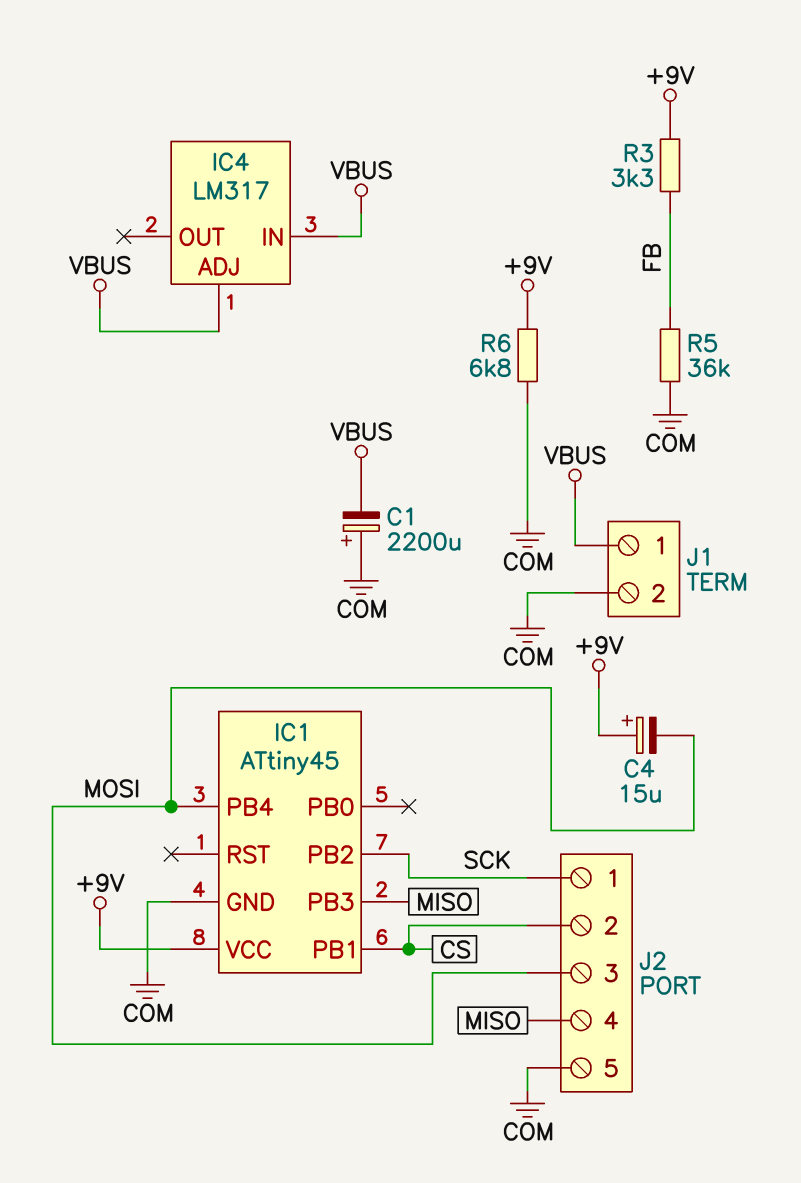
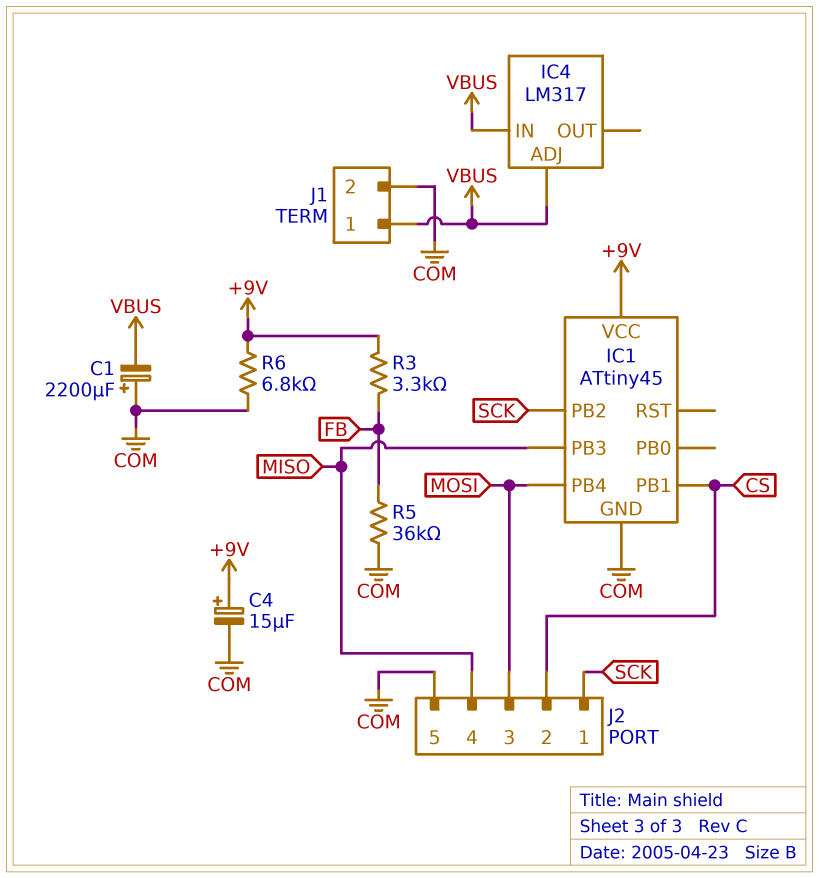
C4: 15uF (plus +9V, minus MOSI) -> 15uF (plus +9V, minus COM)

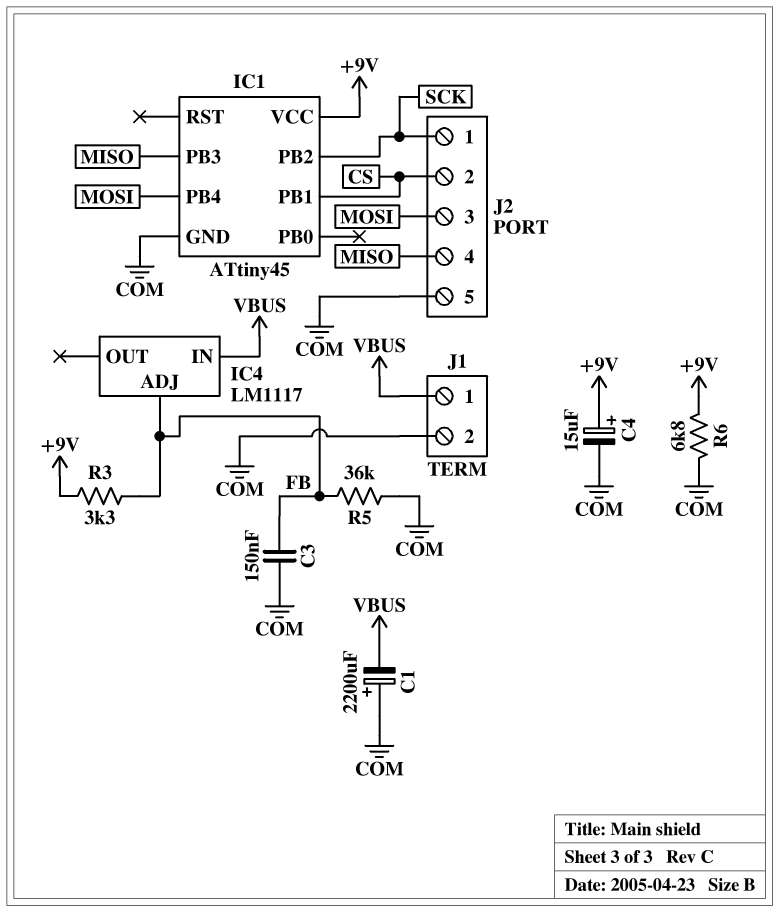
C3: none -> 150nF (COM, FB)
IC4: LM317 -> LM1117
IC4 pin ADJ: VBUS -> FB

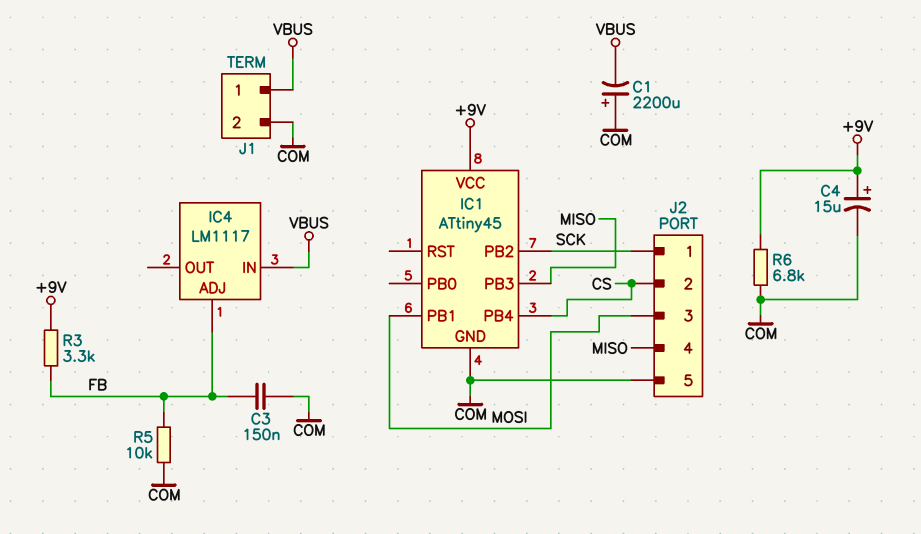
IC1 pin PB1: CS -> MOSI
IC1 pin PB4: MOSI -> CS
R5: 36k (COM, FB) -> 10k (COM, FB)

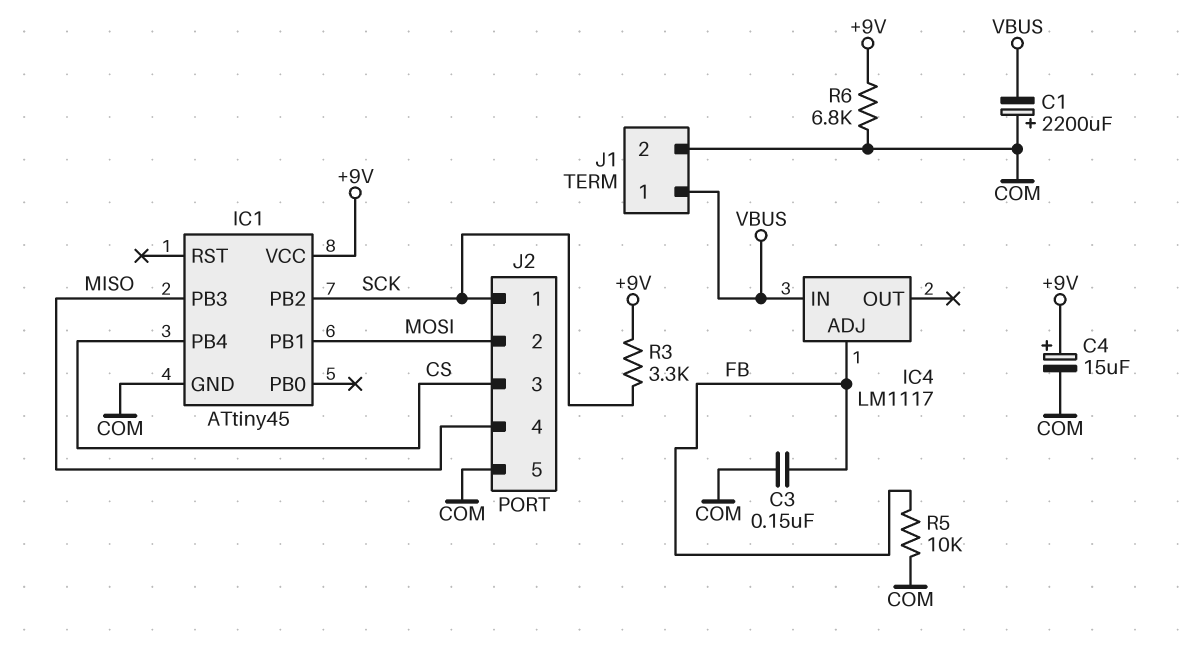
J2 pin 2: CS -> MOSI
J2 pin 3: MOSI -> CS
R3: 3.3k (+9V, FB) -> 3.3k (+9V, SCK)

